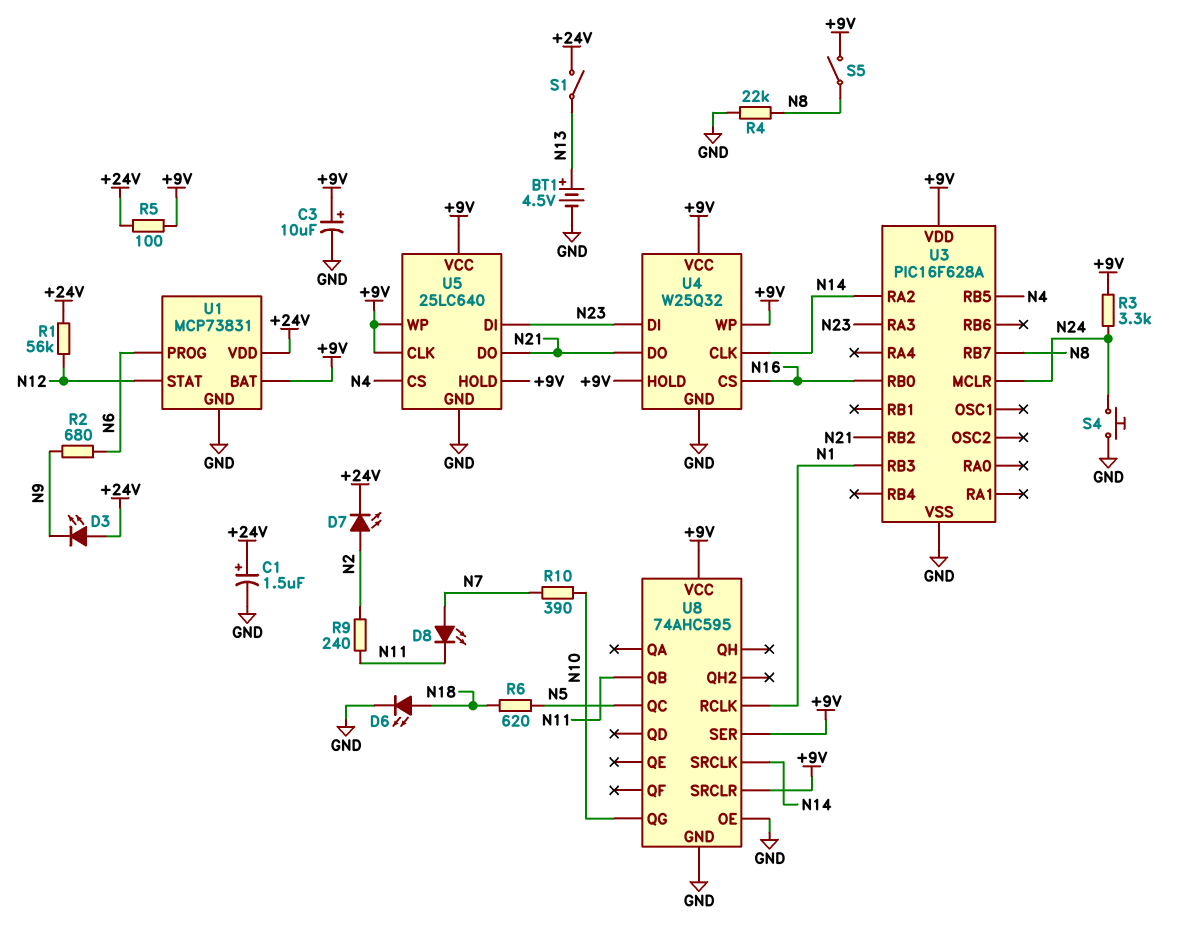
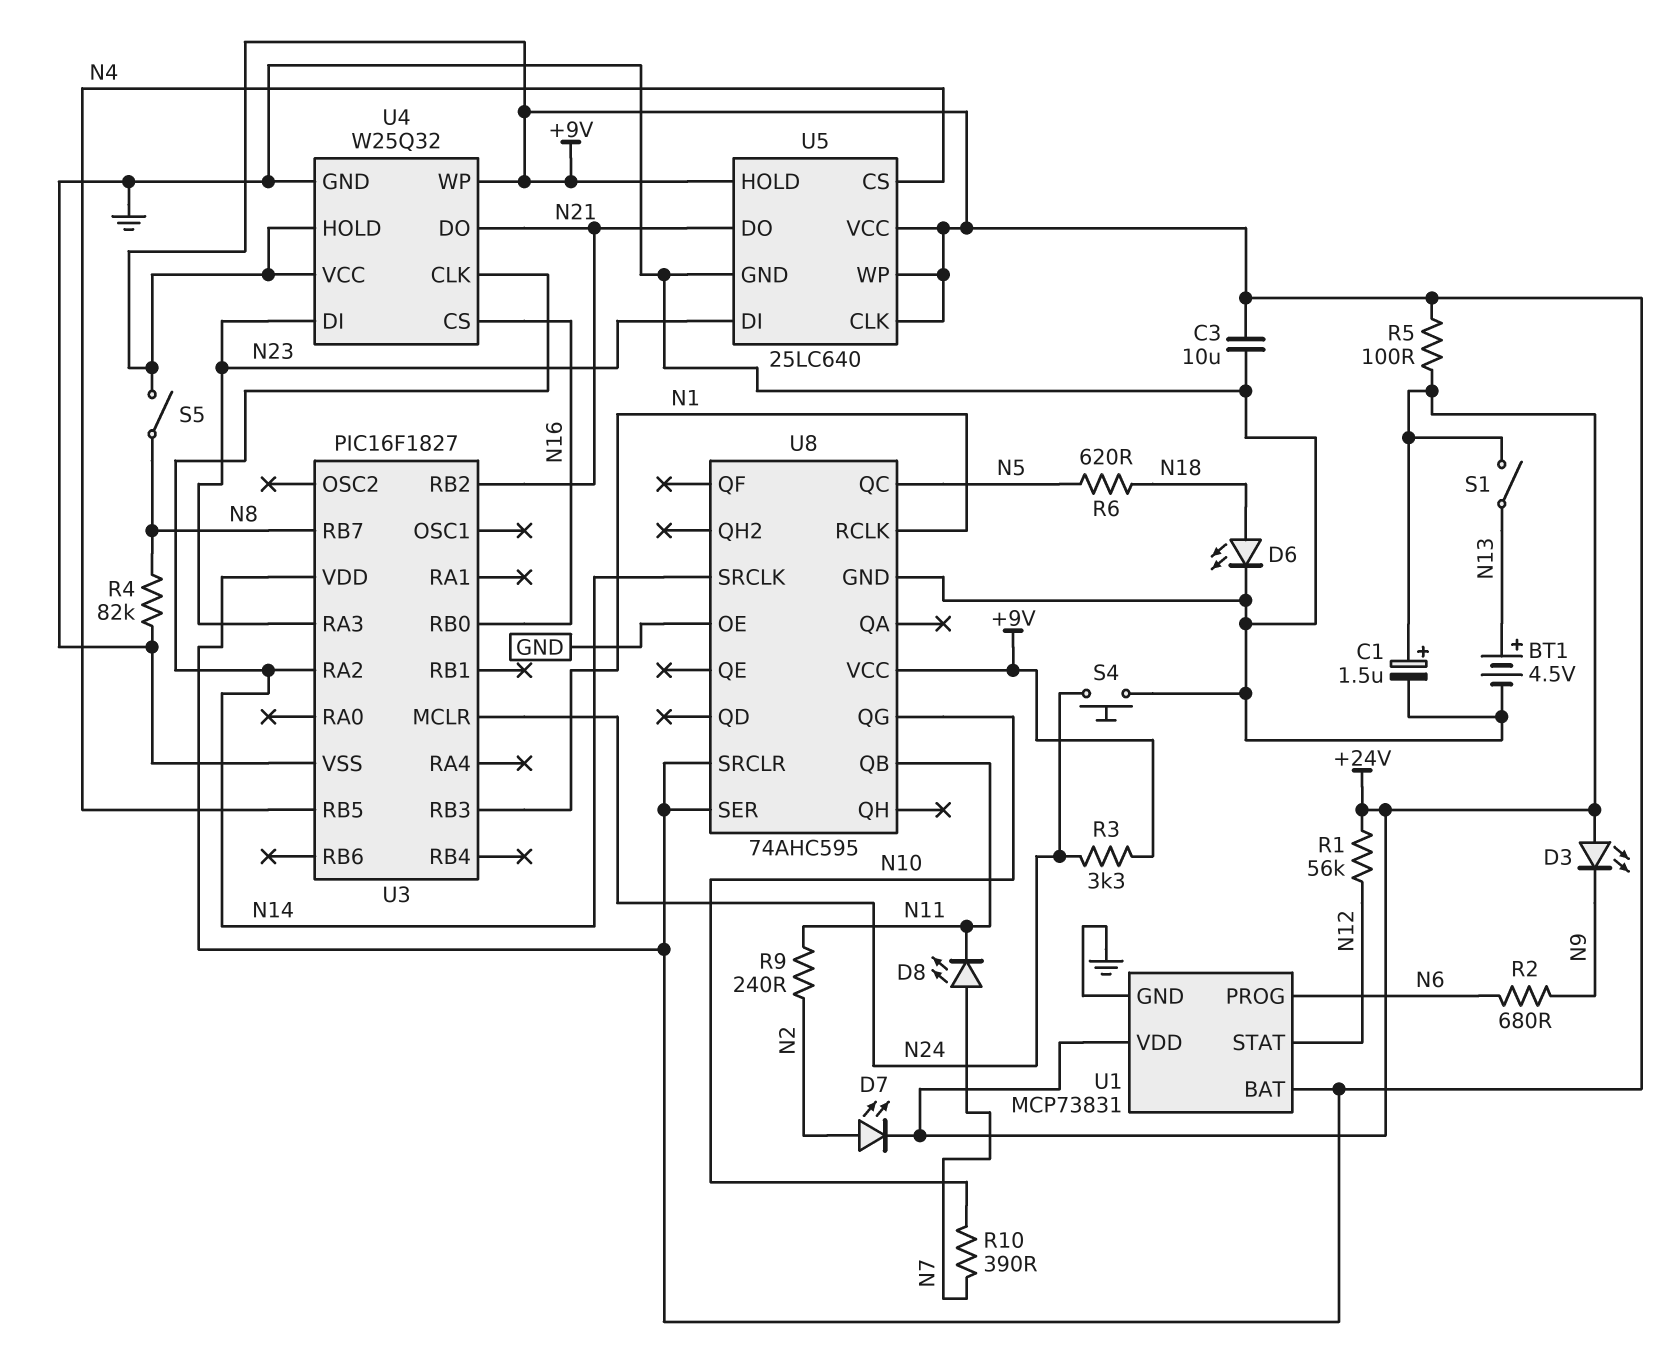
C3: 10uF (plus +9V, minus GND) -> 10uF (+9V, GND)
R4: 22k (GND, N8) -> 82k (GND, N8)
U3: PIC16F628A -> PIC16F1827

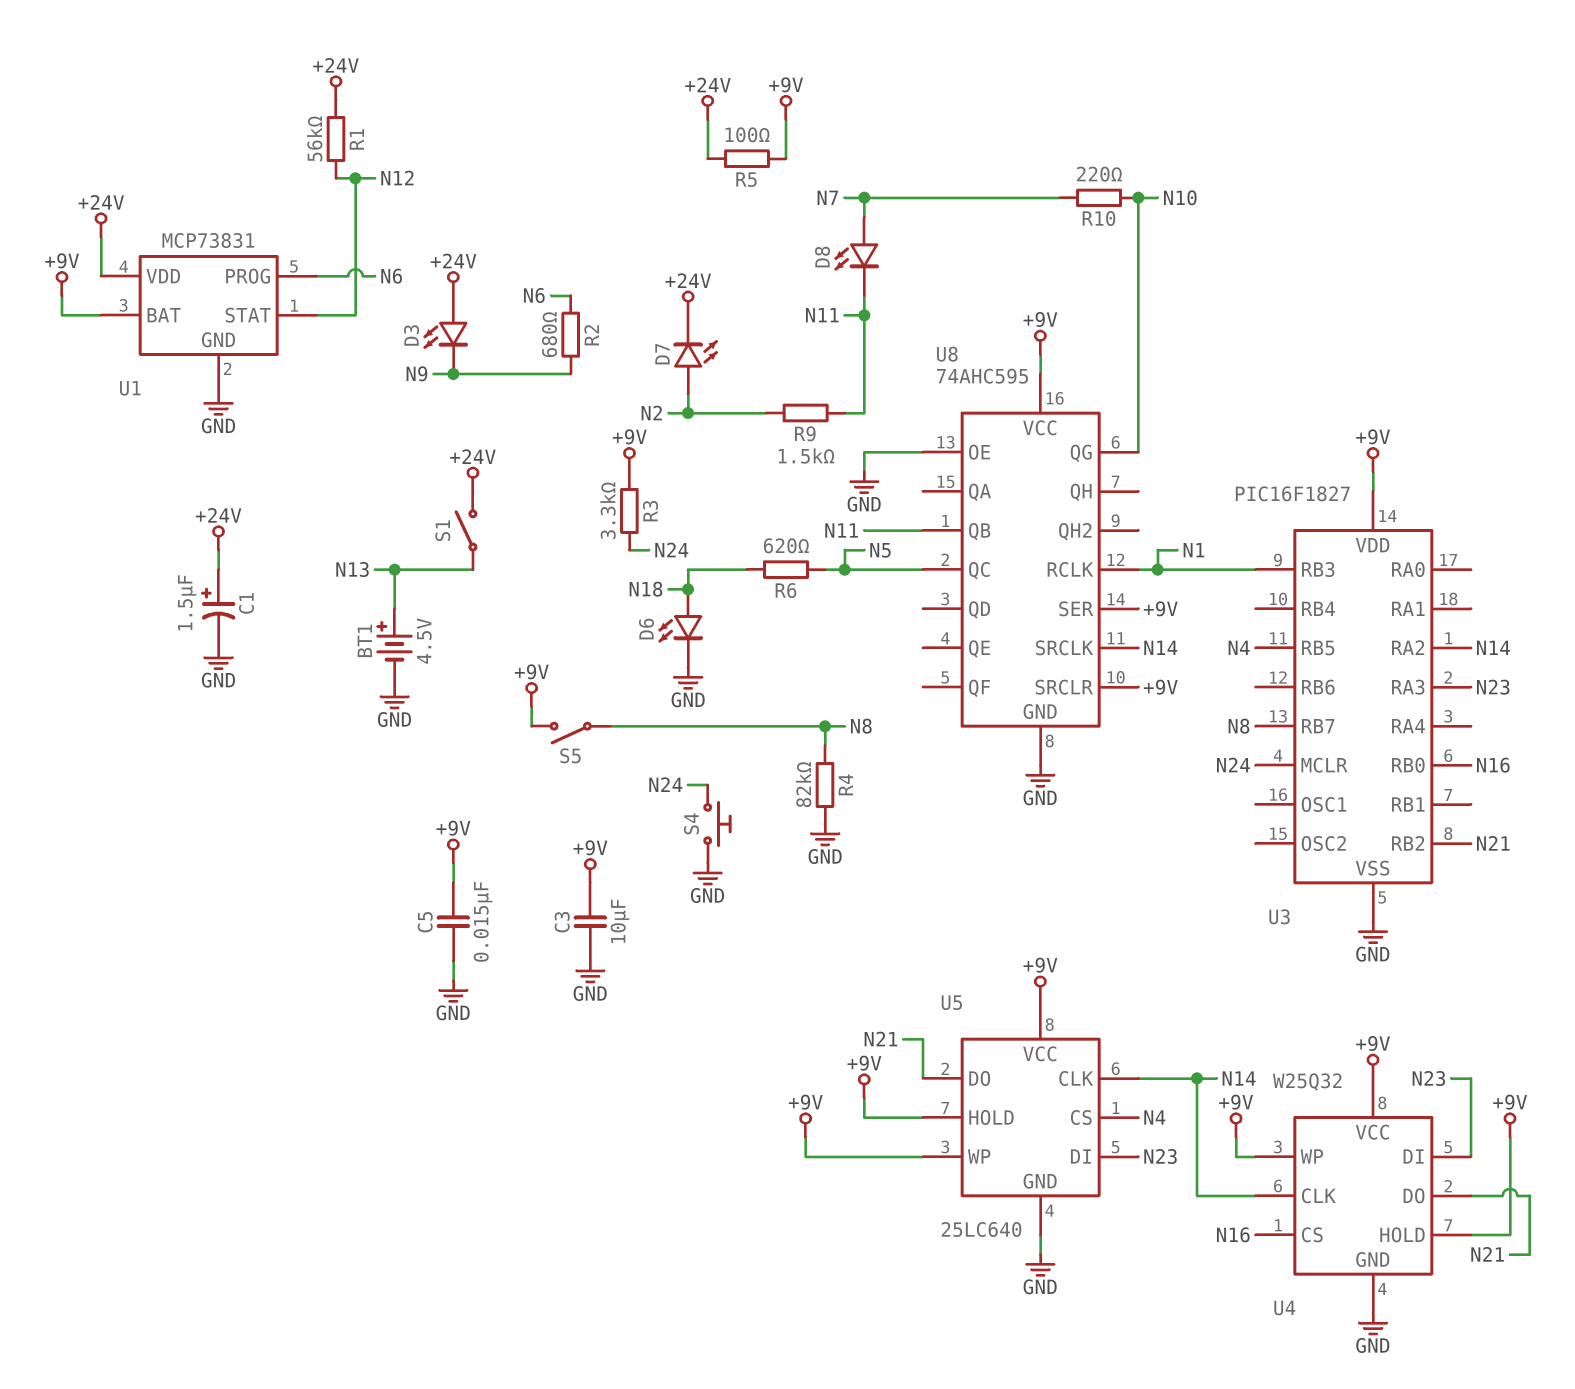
C5: none -> 15nF (+9V, GND)
R9: 240 (N2, N11) -> 1.5k (N2, N11)
R10: 390 (N7, N10) -> 220 (N7, N10)
U5 pin CLK: +9V -> N14

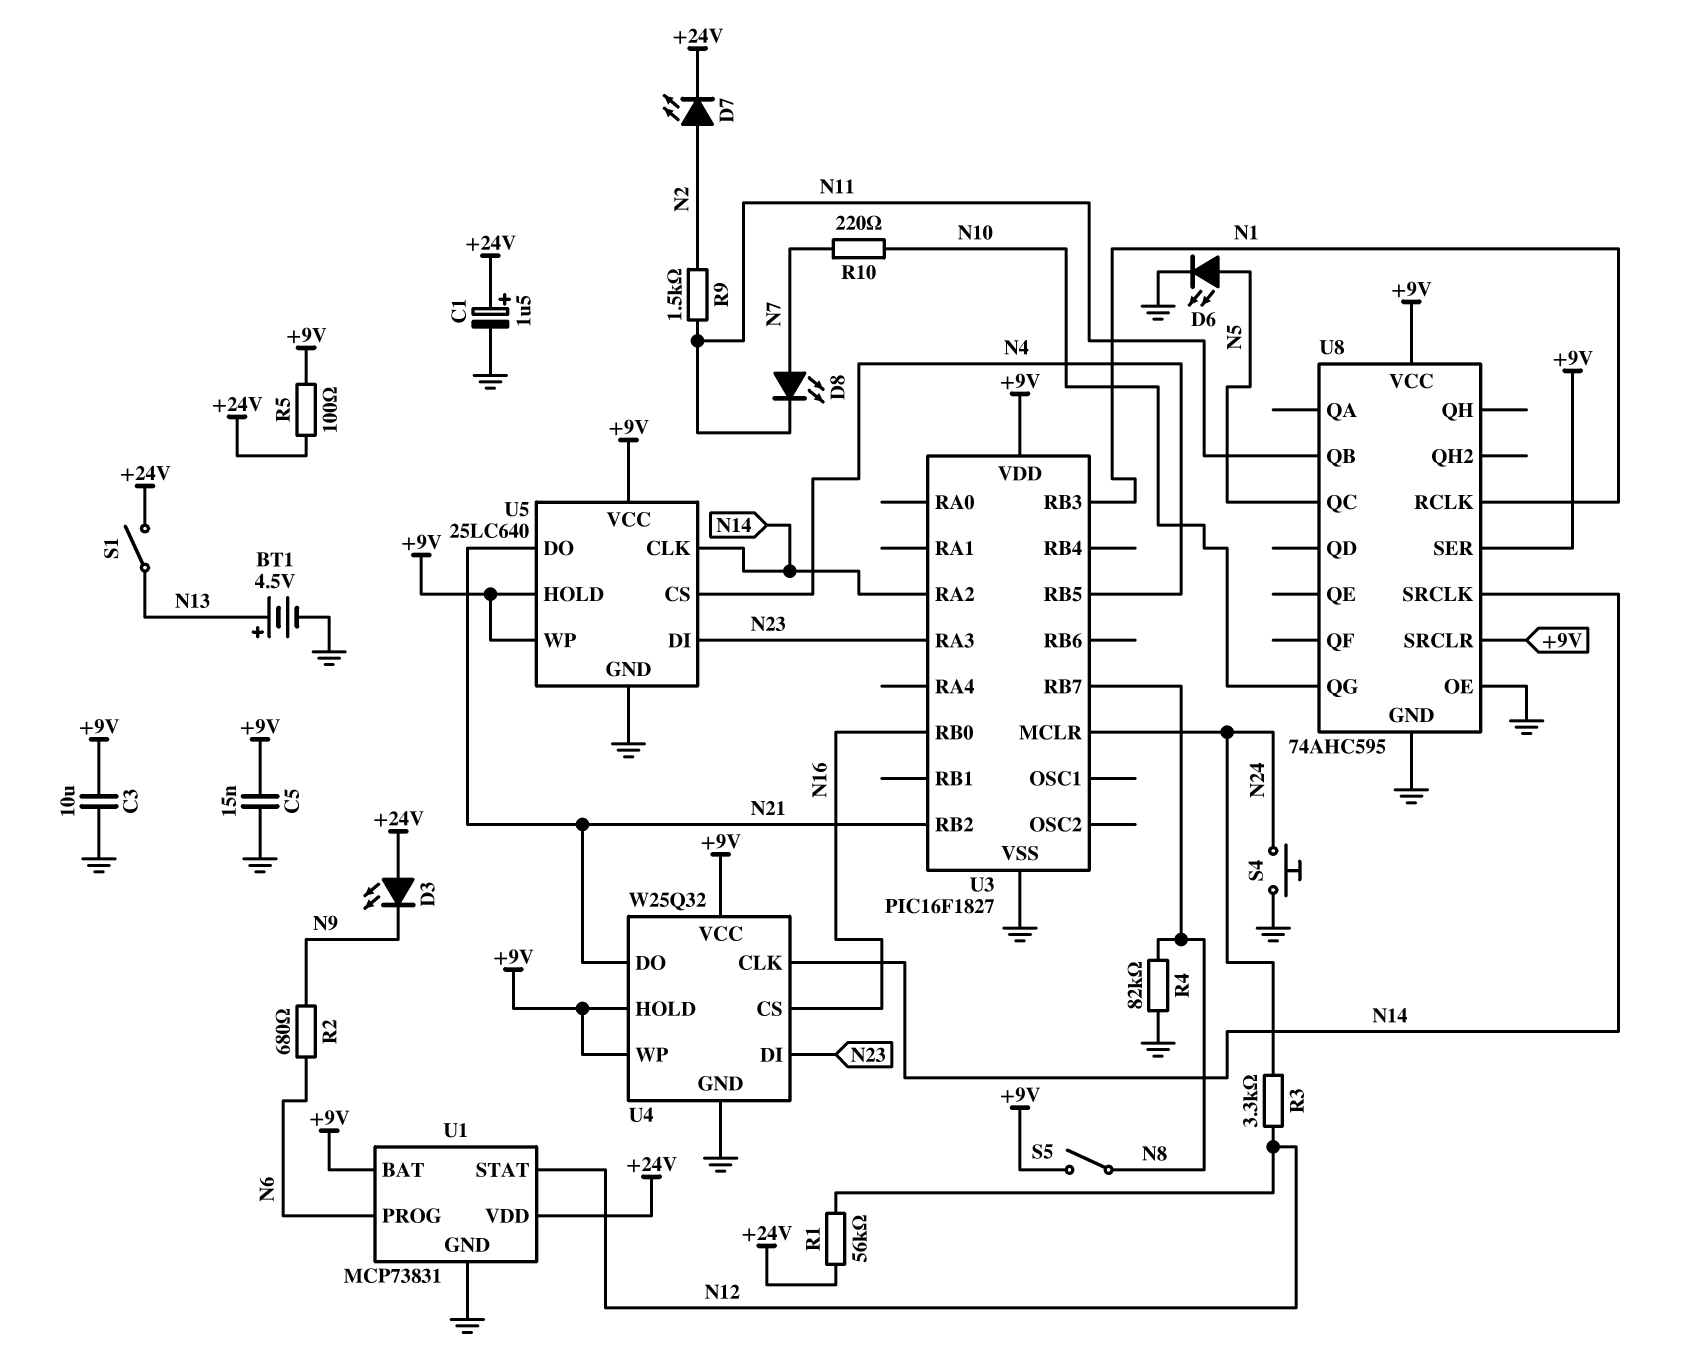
D6: LED (A N18, K GND) -> LED (A N5, K GND)
R3: 3.3k (+9V, N24) -> 3.3k (N12, N24)
R6: 620 (N5, N18) -> none

